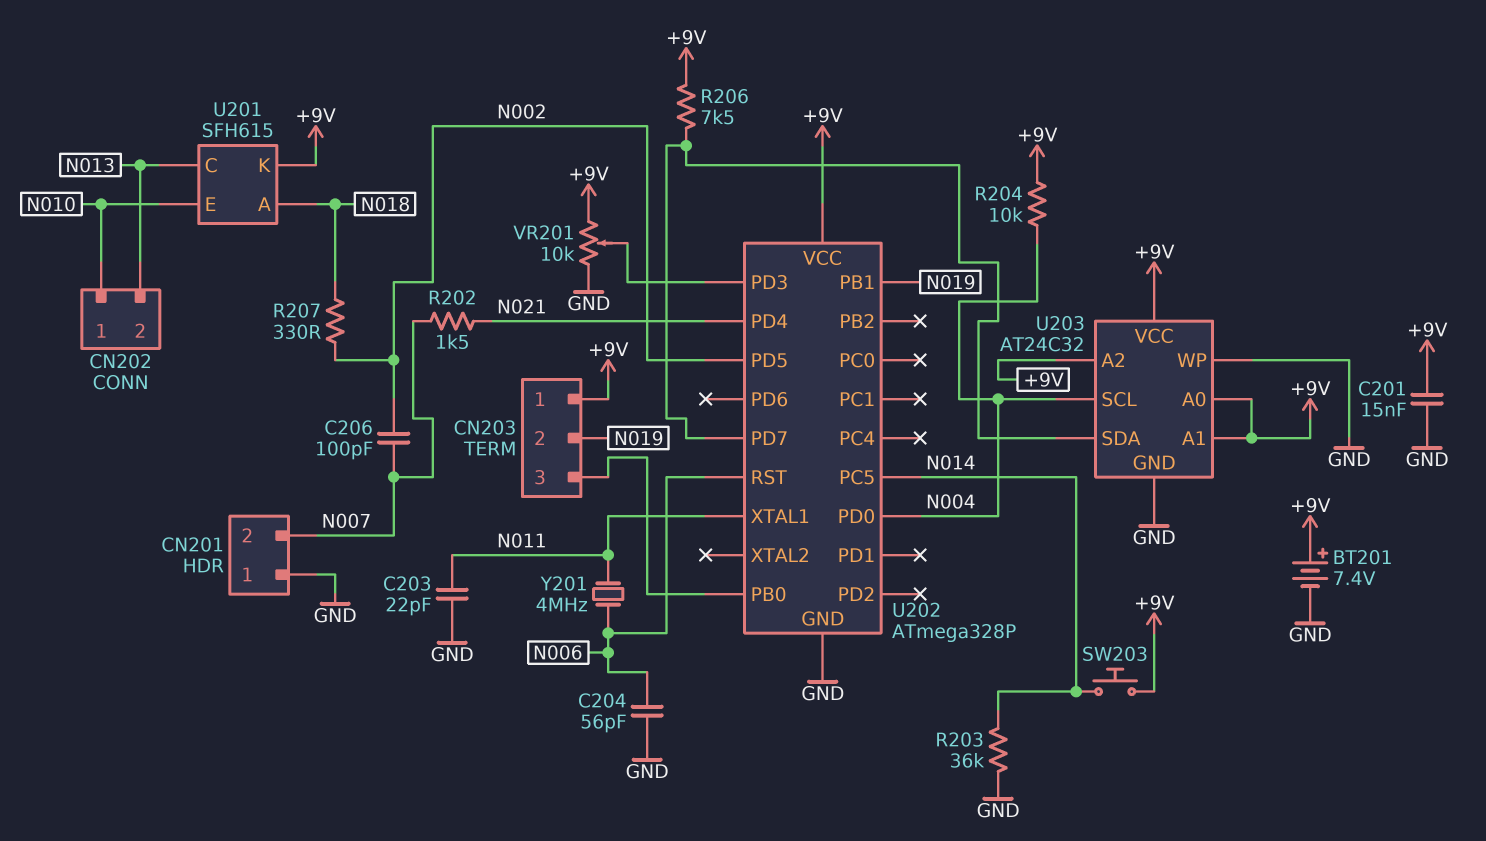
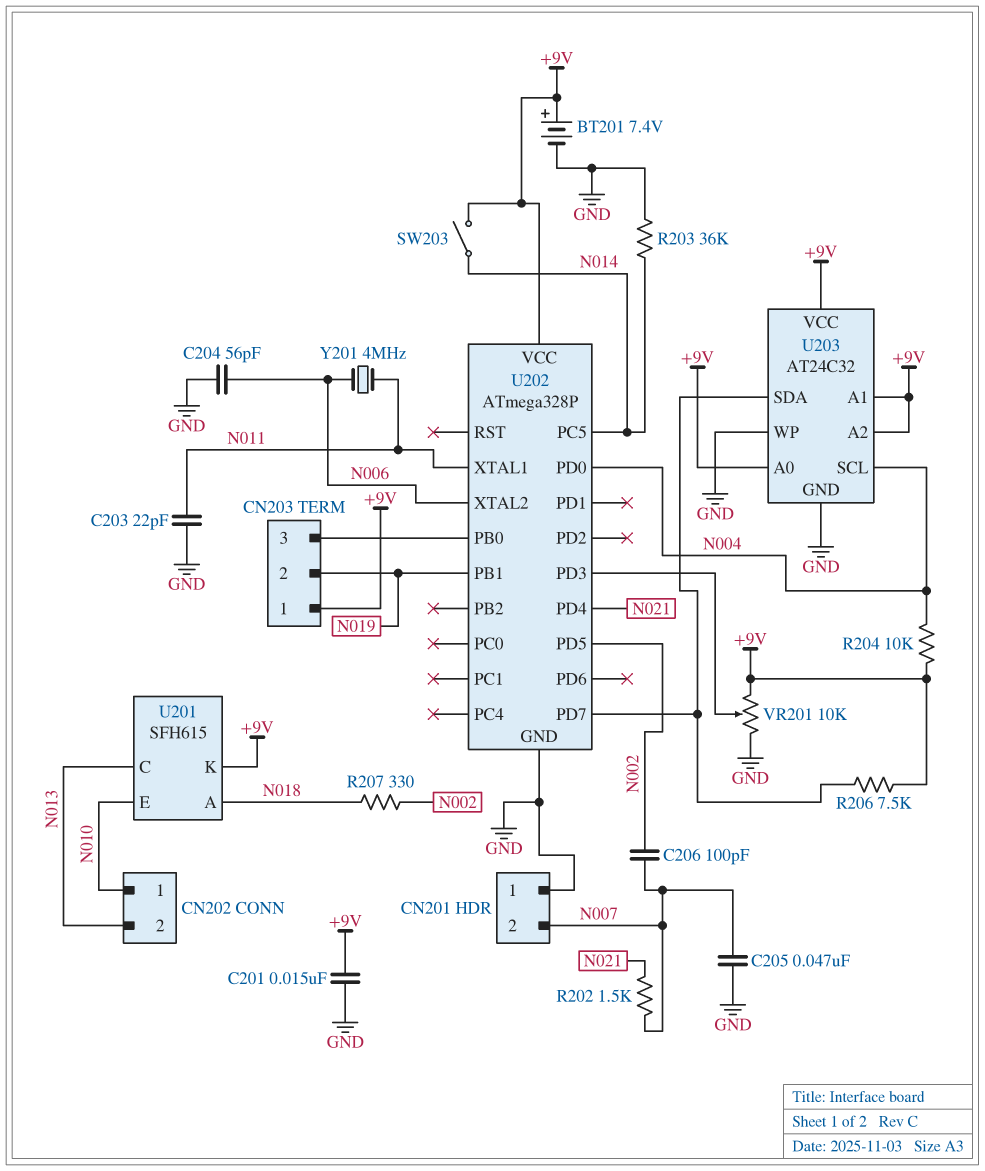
C205: none -> 47nF (GND, N007)
SW203: button (+9V, N014) -> switch (+9V, N014)
U202 pin RST: N006 -> none
U202 pin XTAL2: none -> N006

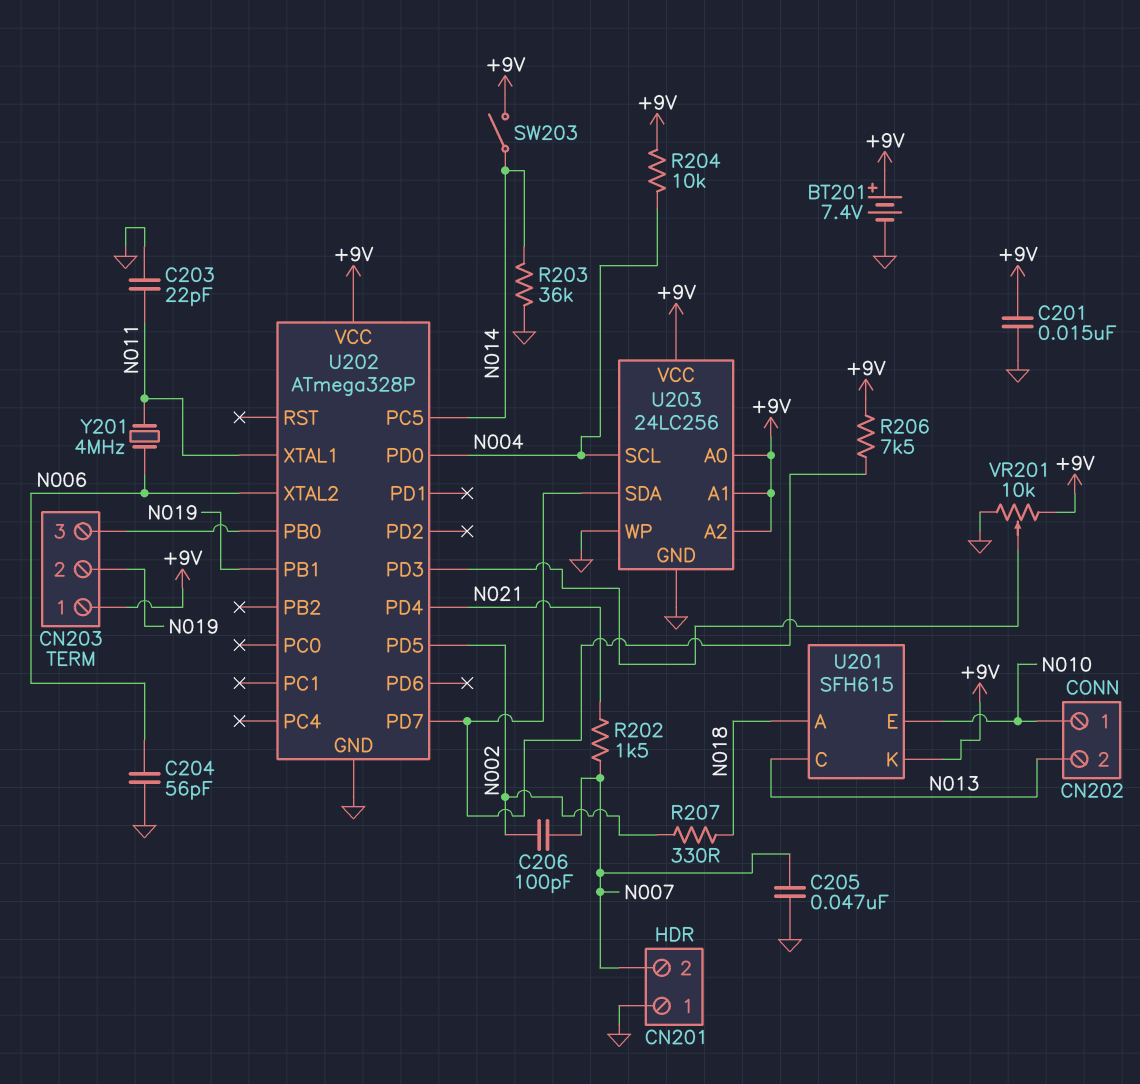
U203: AT24C32 -> 24LC256

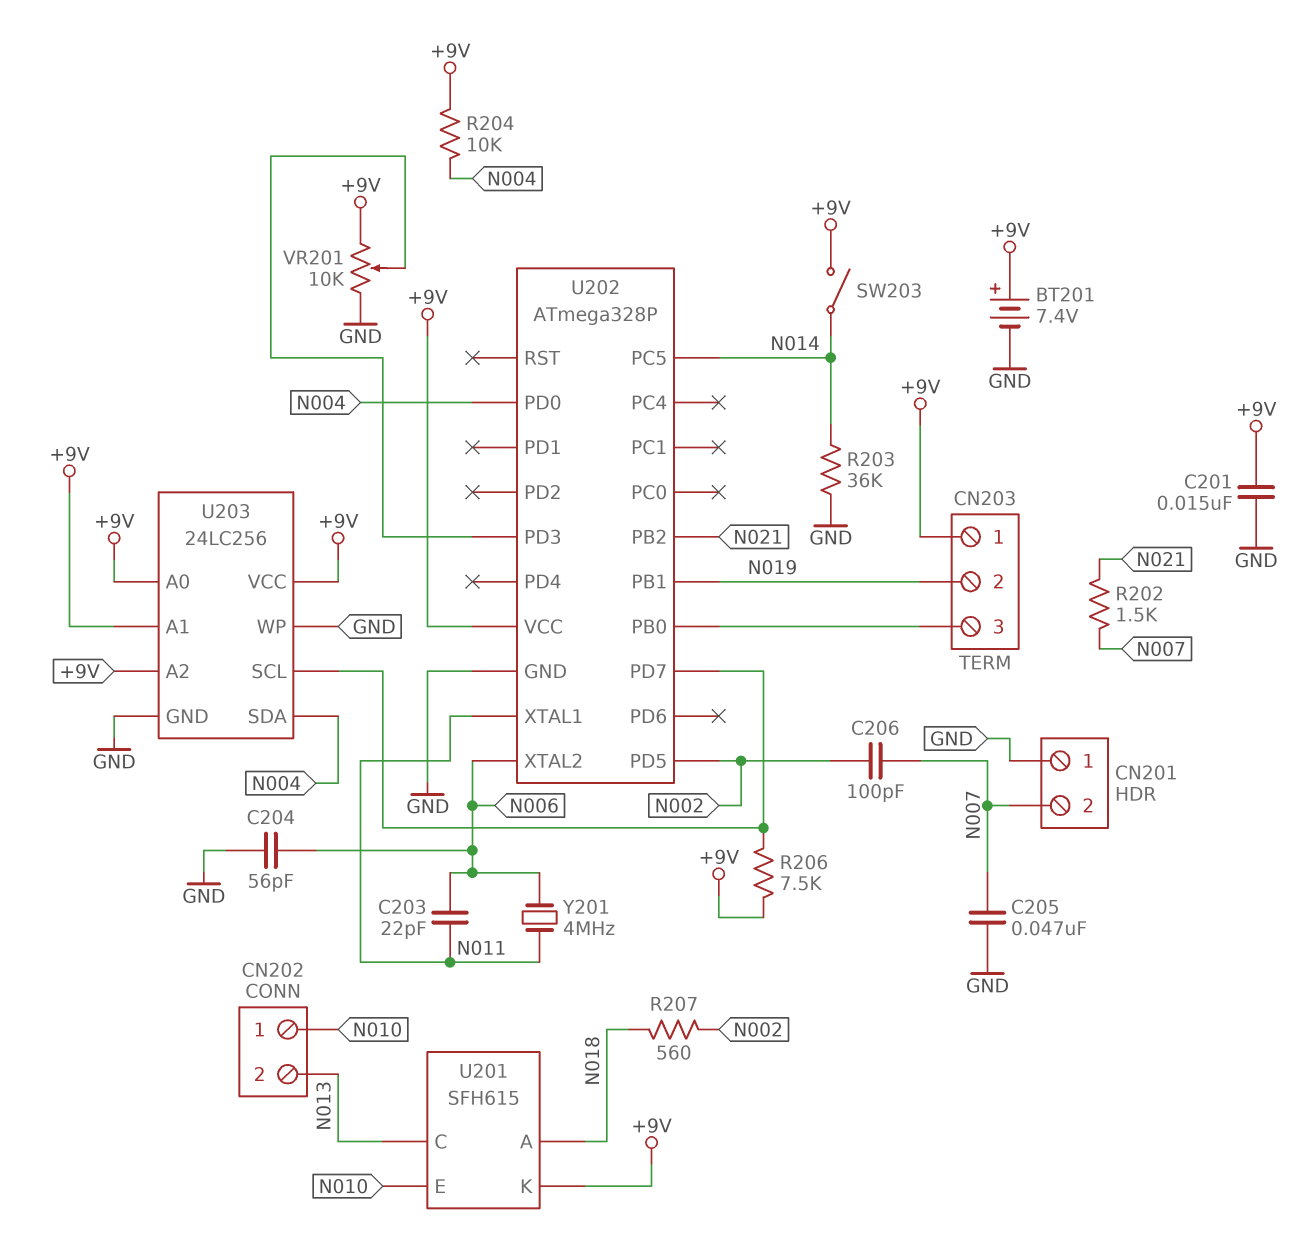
C203: 22pF (GND, N011) -> 22pF (N006, N011)
R207: 330 (N002, N018) -> 560 (N002, N018)
U202 pin PB2: none -> N021
U202 pin PD4: N021 -> none
U203 pin SCL: N004 -> U202/PD7
U203 pin SDA: U202/PD7 -> N004

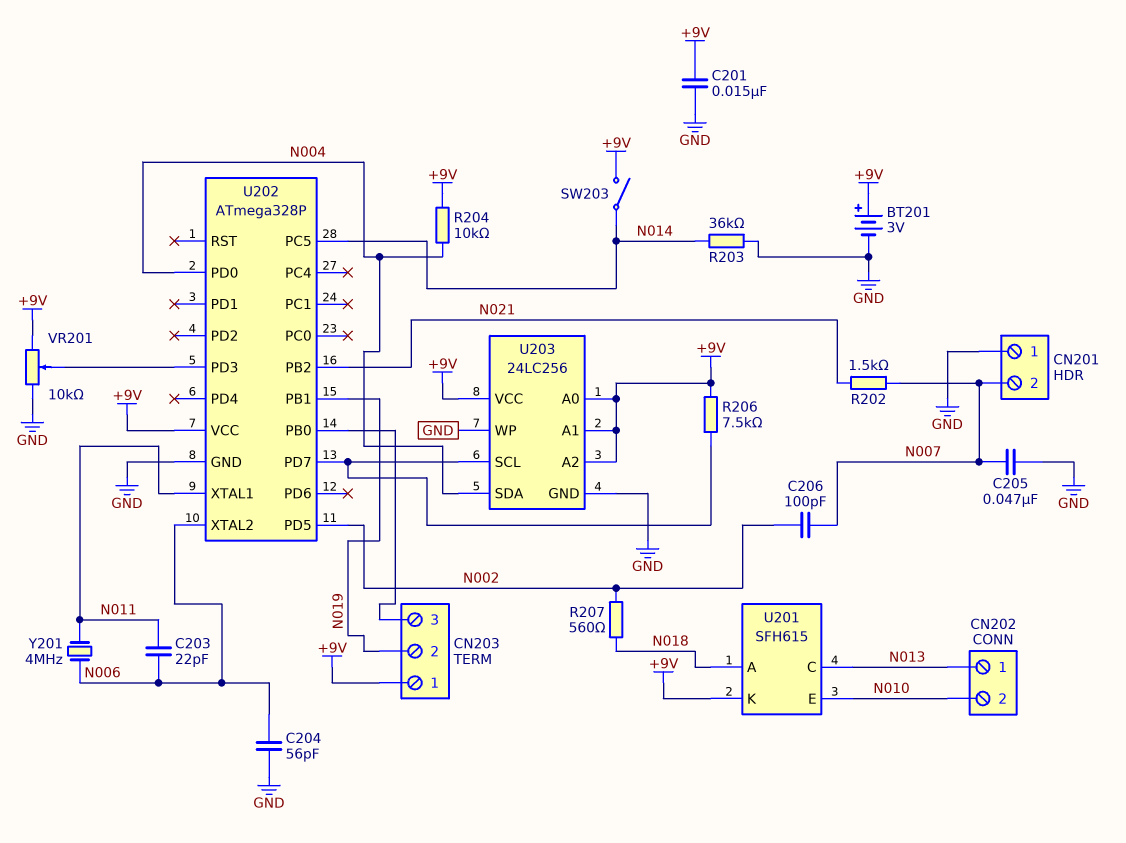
BT201: 7.4V (plus +9V, minus GND) -> 3V (plus +9V, minus GND)
CN202 pin 1: N010 -> N013
CN202 pin 2: N013 -> N010

